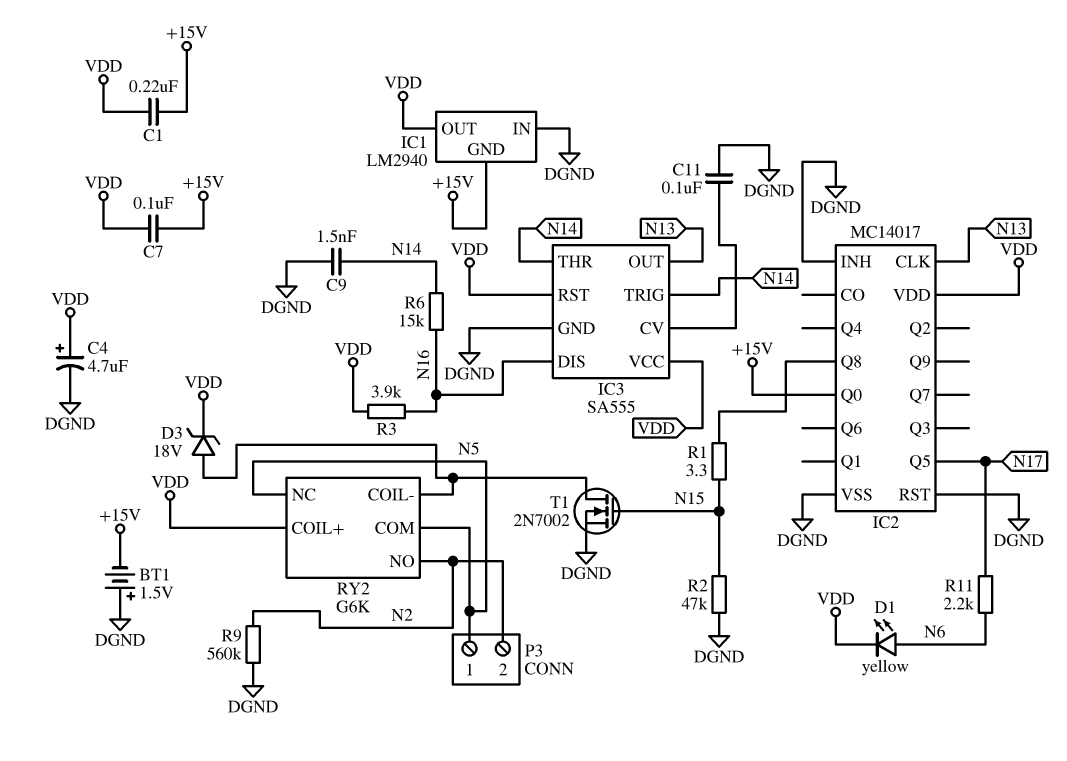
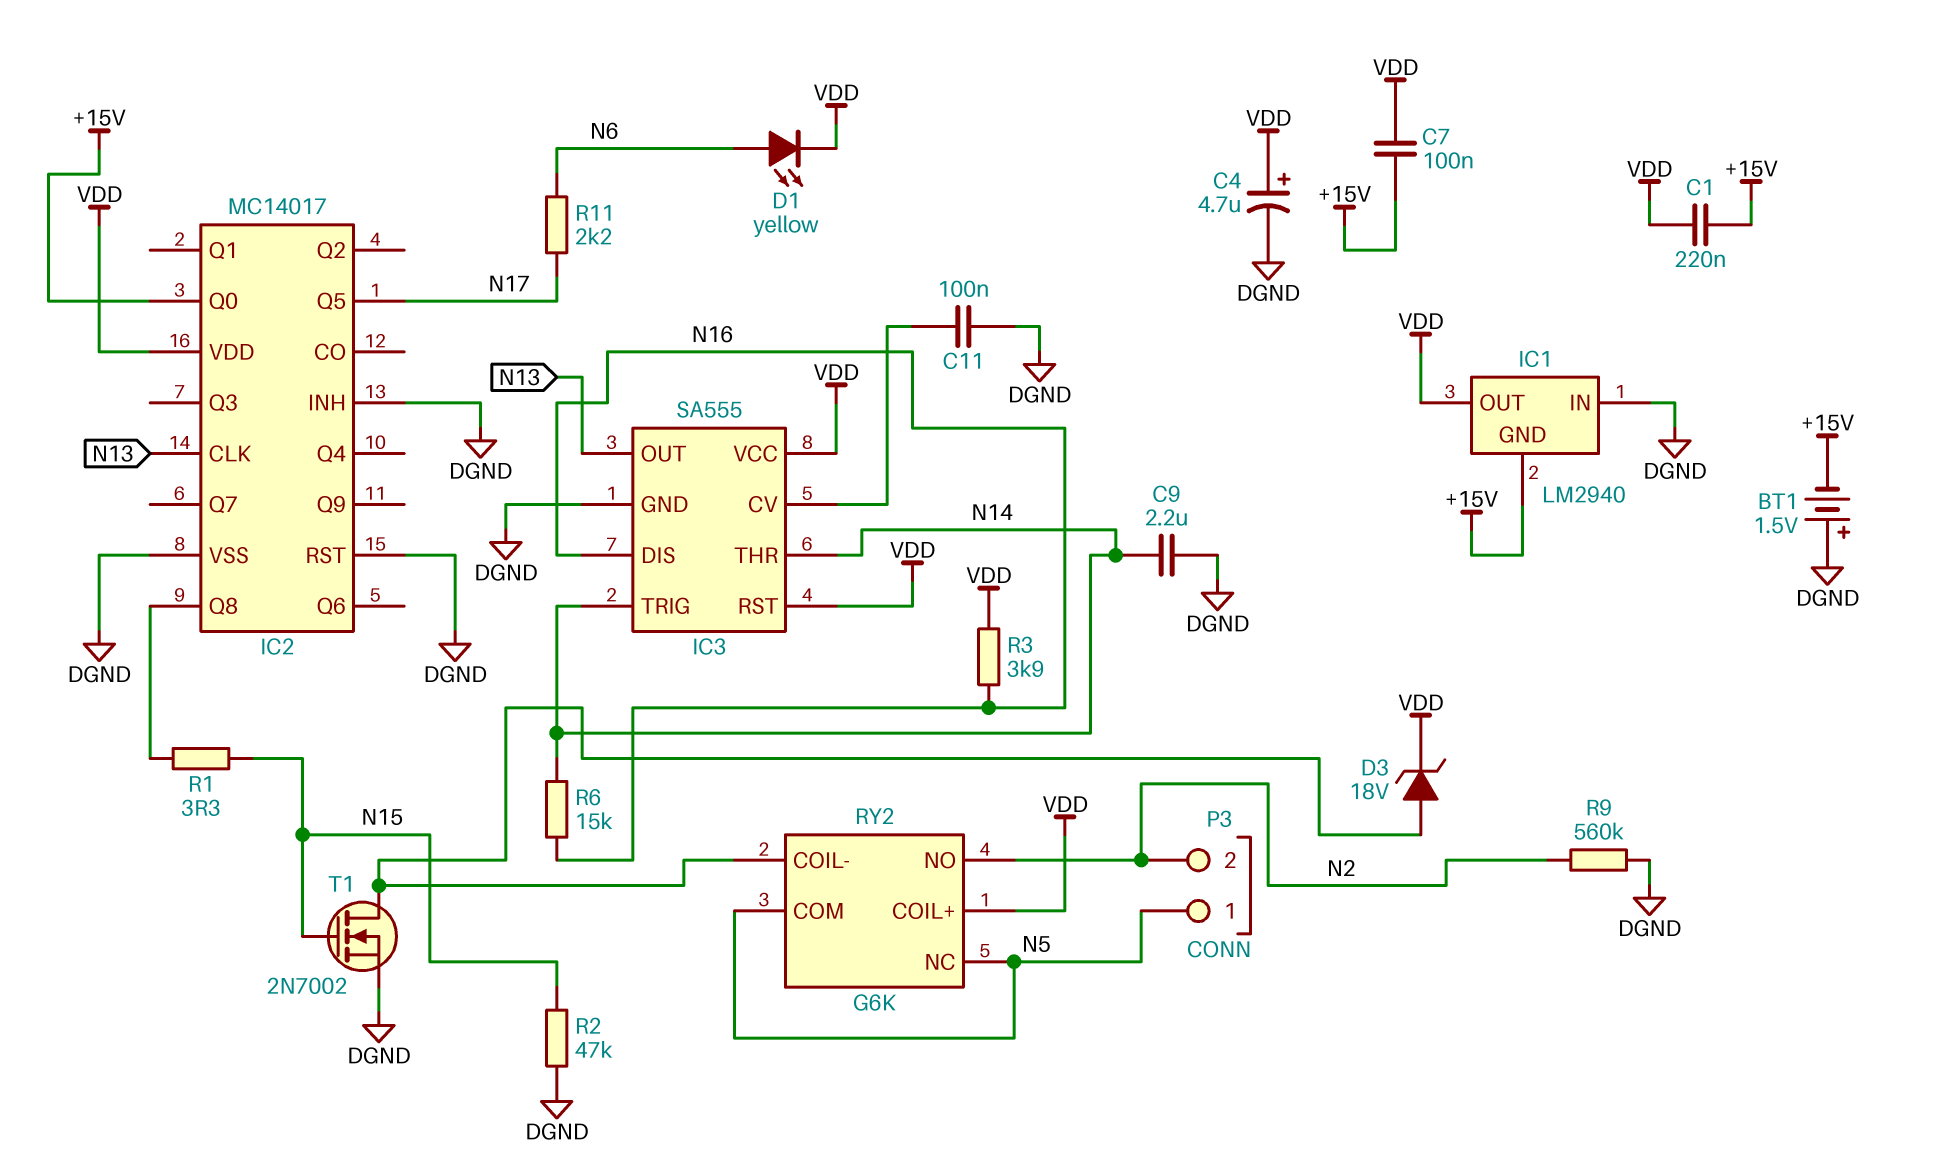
C9: 1.5nF (DGND, N14) -> 2.2uF (DGND, N14)

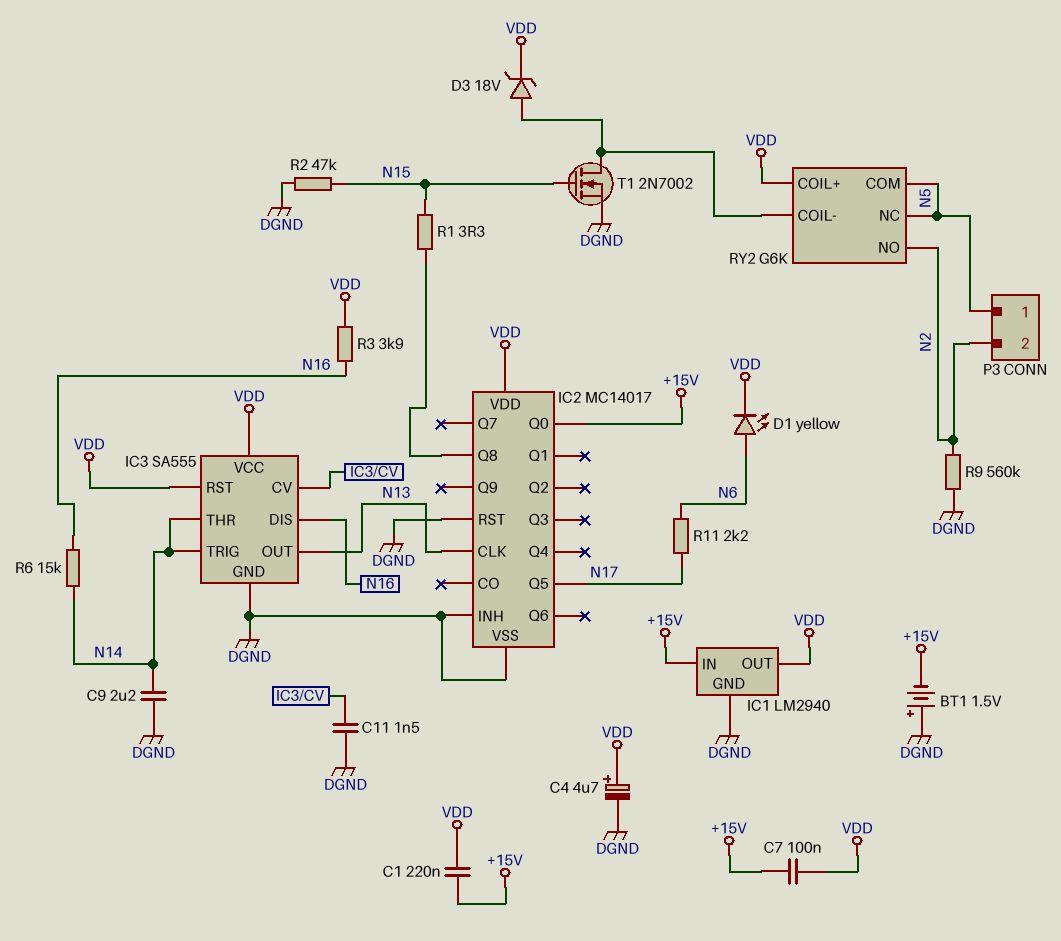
C11: 100nF (DGND, IC3/CV) -> 1.5nF (DGND, IC3/CV)
IC1 pin GND: +15V -> DGND
IC1 pin IN: DGND -> +15V

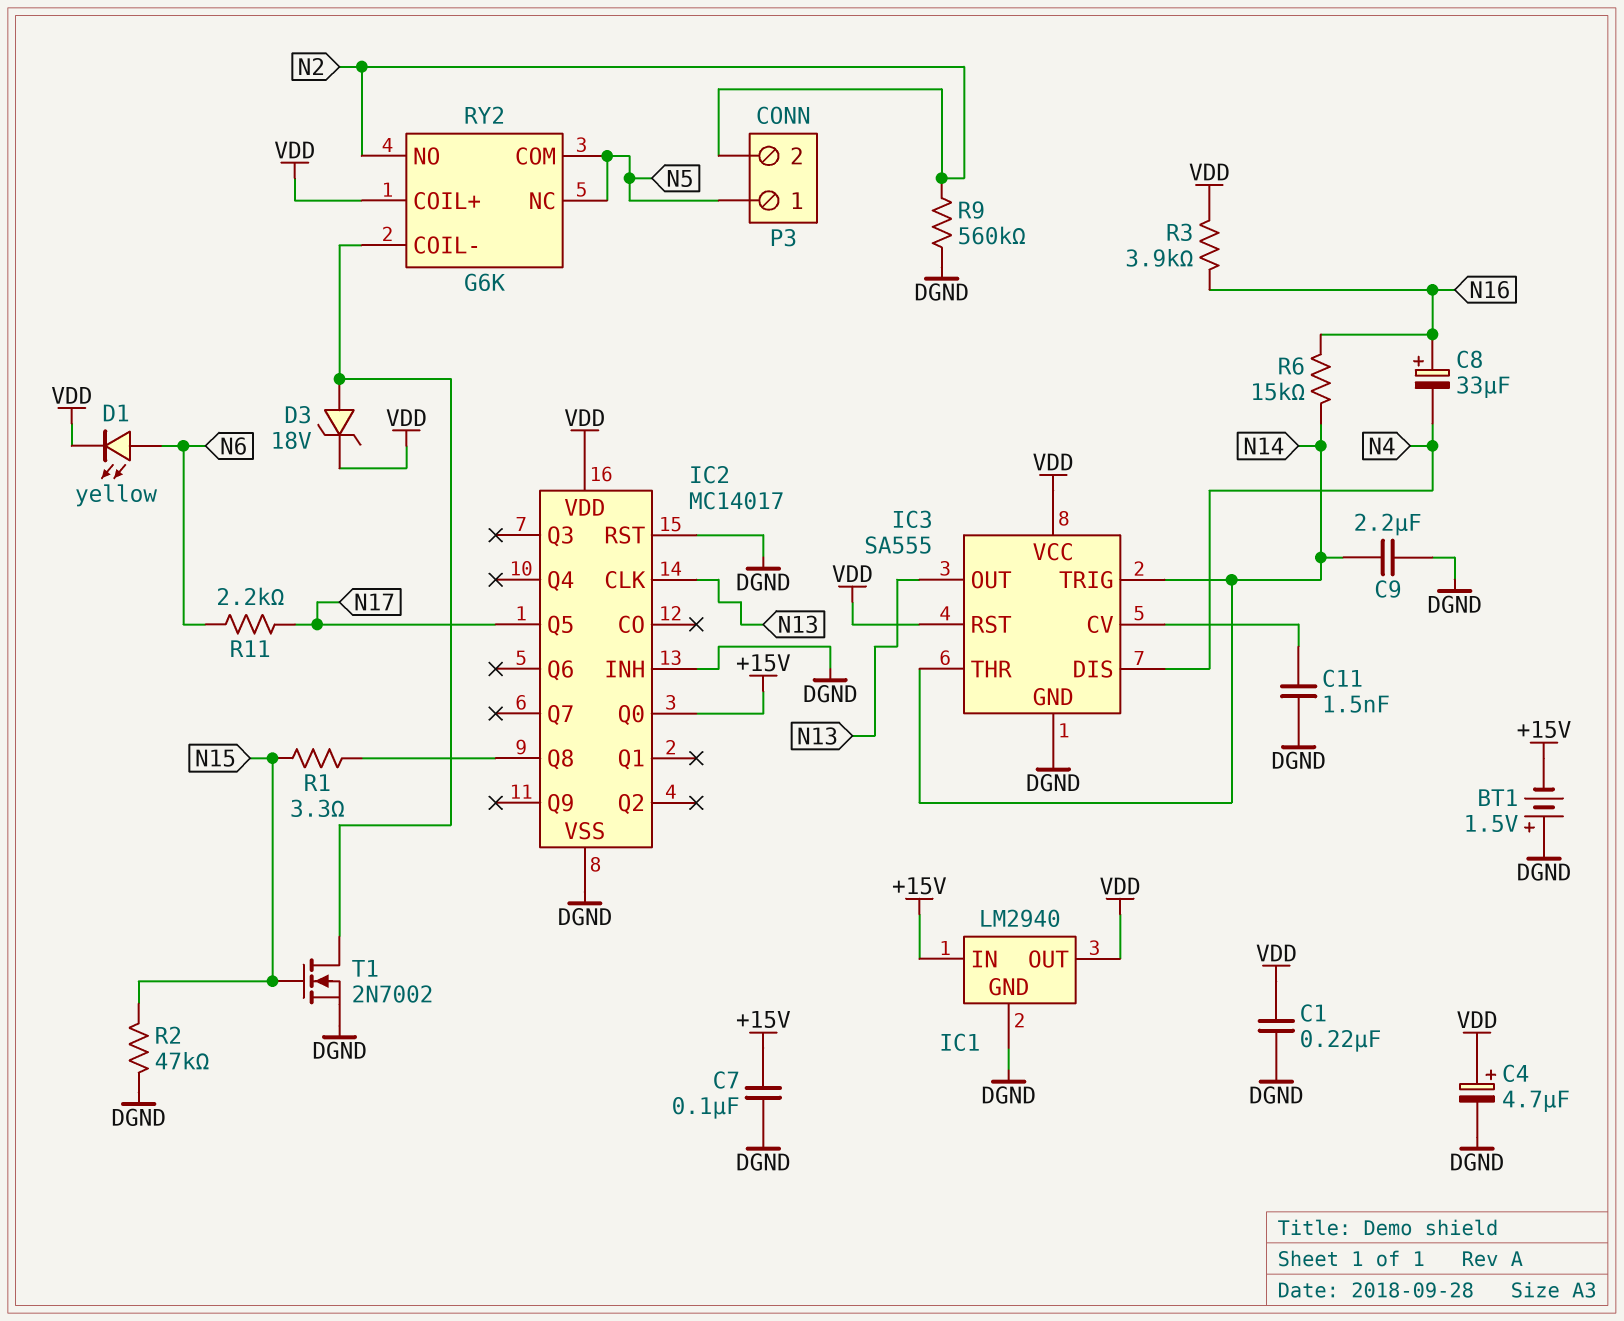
C1: 220nF (+15V, VDD) -> 220nF (DGND, VDD)
C7: 100nF (+15V, VDD) -> 100nF (+15V, DGND)
C8: none -> 33uF (plus N16, minus N4)
IC3 pin DIS: N16 -> N4

